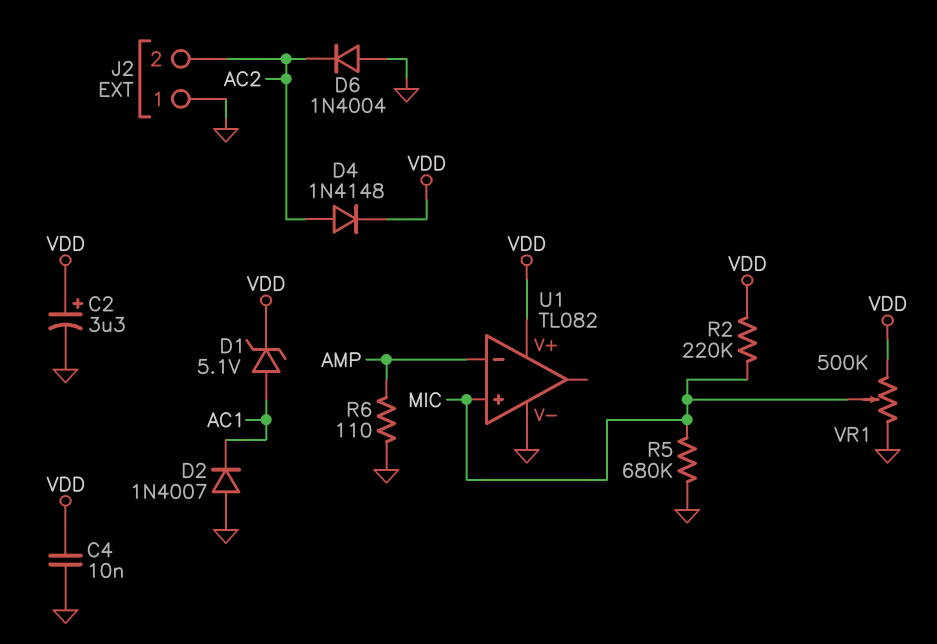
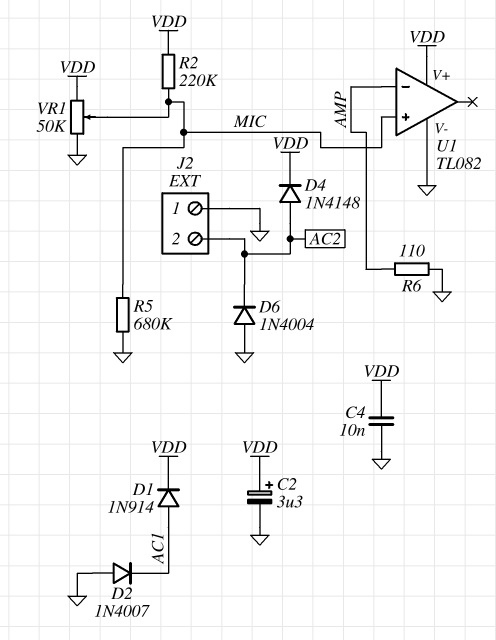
D1: zener 5.1V (A AC1, K VDD) -> diode 1N914 (A AC1, K VDD)
VR1: 500k (GND, VDD, wiper MIC) -> 50k (GND, VDD, wiper MIC)

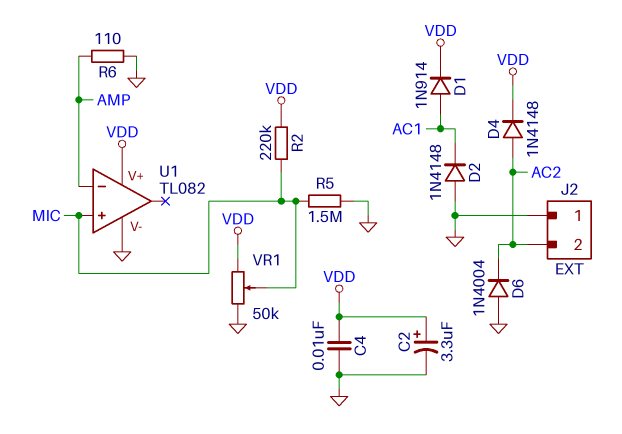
D2: diode 1N4007 (A GND, K AC1) -> diode 1N4148 (A GND, K AC1)
R5: 680k (GND, MIC) -> 1.5M (GND, MIC)

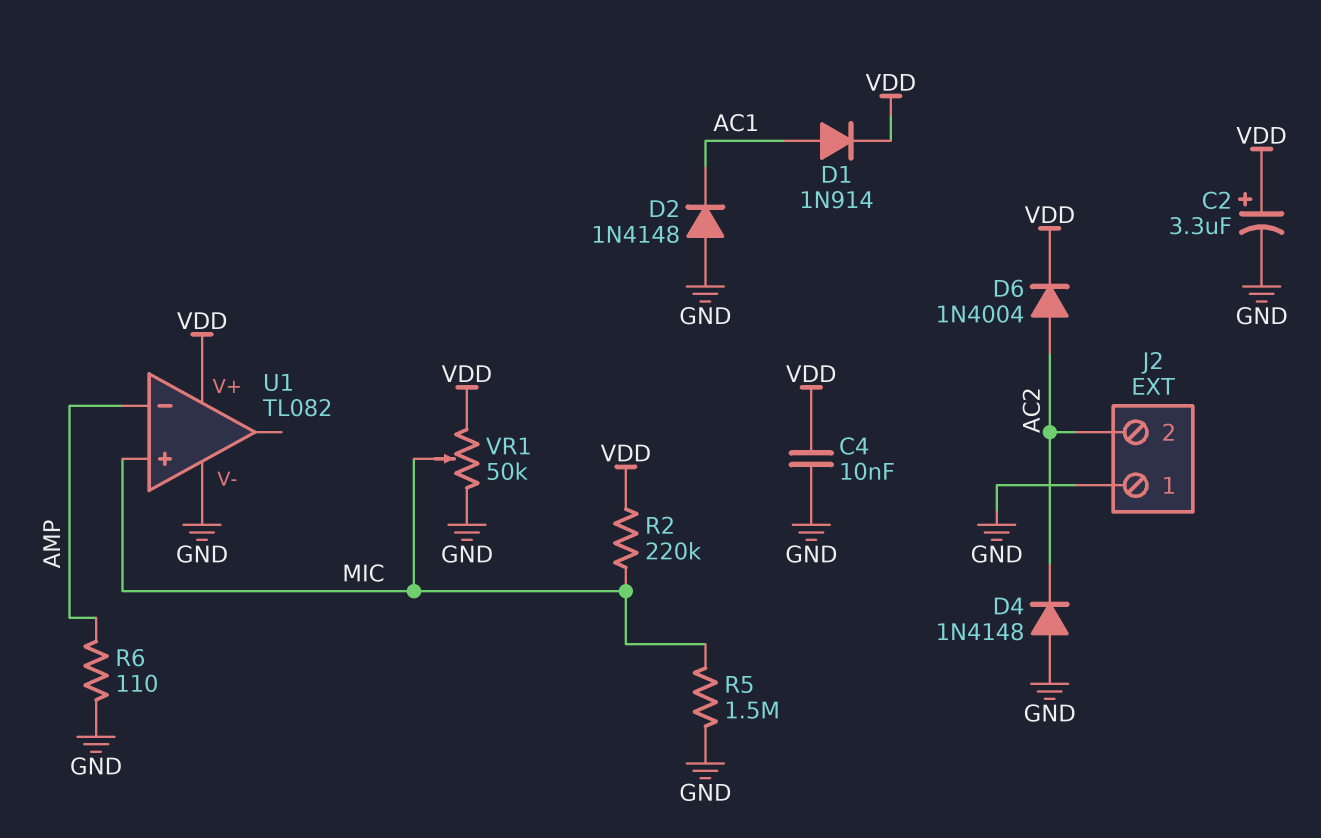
D4: diode 1N4148 (A AC2, K VDD) -> diode 1N4148 (A GND, K AC2)
D6: diode 1N4004 (A GND, K AC2) -> diode 1N4004 (A AC2, K VDD)

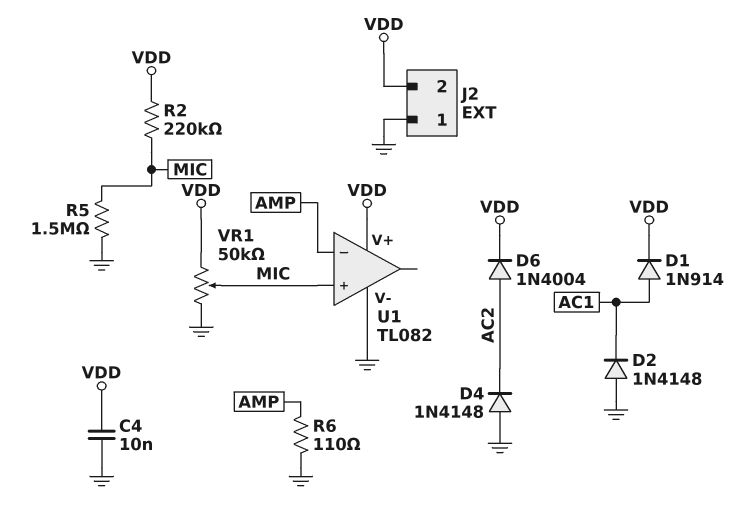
C2: 3.3uF (plus VDD, minus GND) -> none
J2 pin 2: AC2 -> VDD

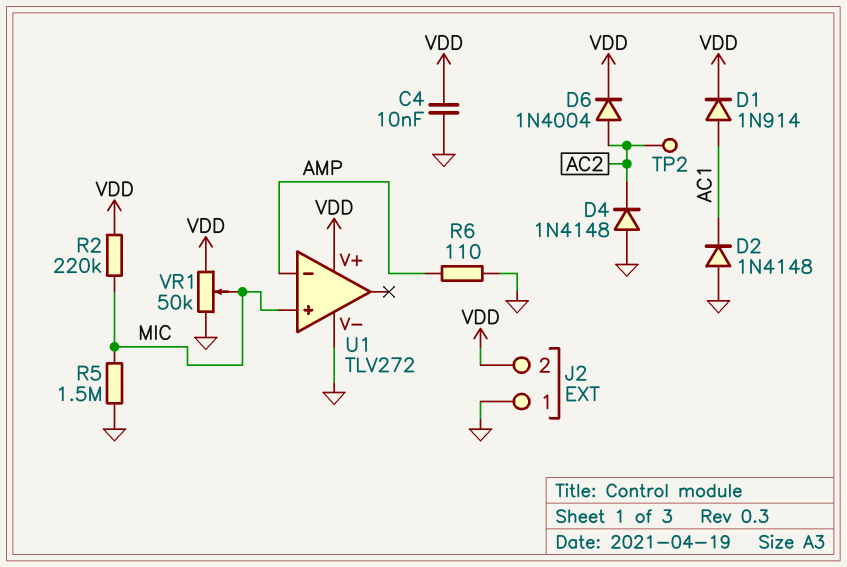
TP2: none -> test point (AC2)
U1: TL082 -> TLV272

